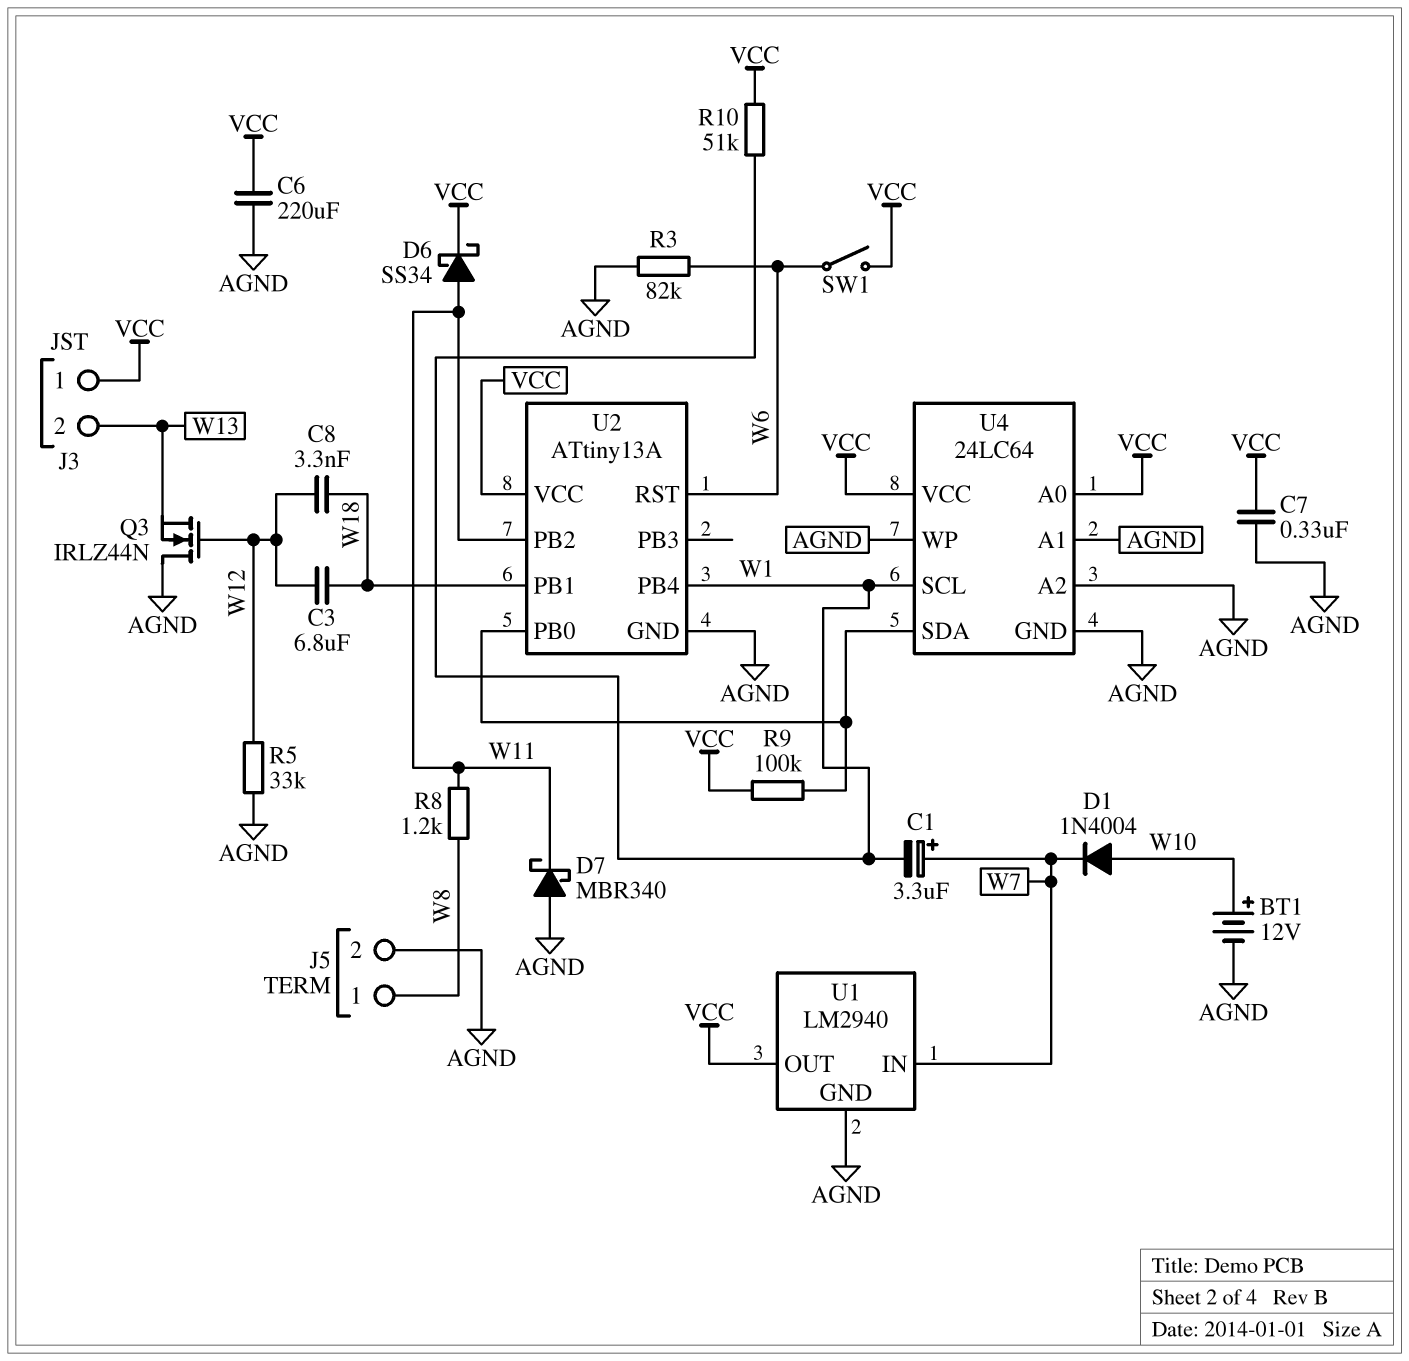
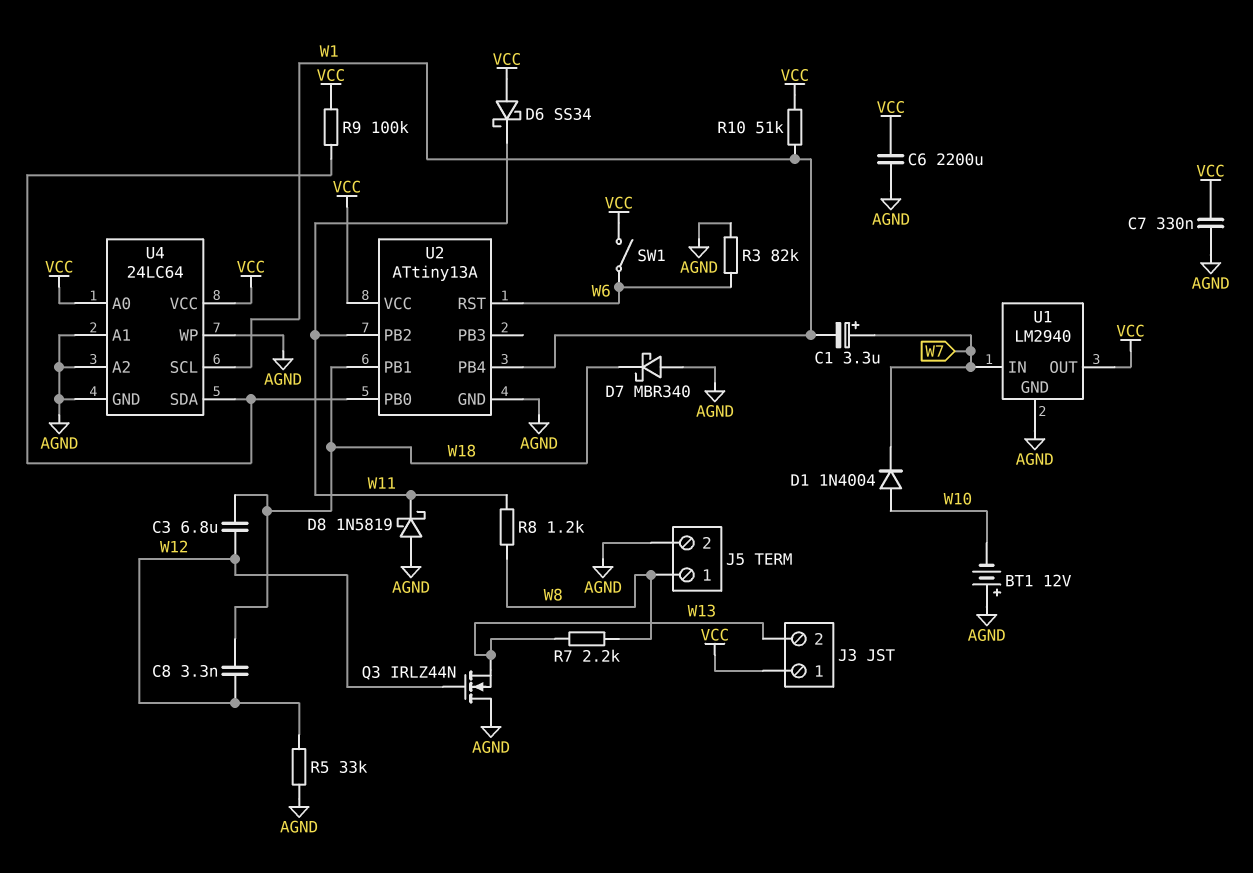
BT1: 12V (plus W10, minus AGND) -> 12V (plus AGND, minus W10)
C6: 220uF (AGND, VCC) -> 2200uF (AGND, VCC)
D6: schottky SS34 (A W11, K VCC) -> schottky SS34 (A VCC, K W11)
D7: schottky MBR340 (A AGND, K W11) -> schottky MBR340 (A AGND, K W18)
D8: none -> schottky 1N5819 (A AGND, K W11)
R7: none -> 2.2k (W8, W13)

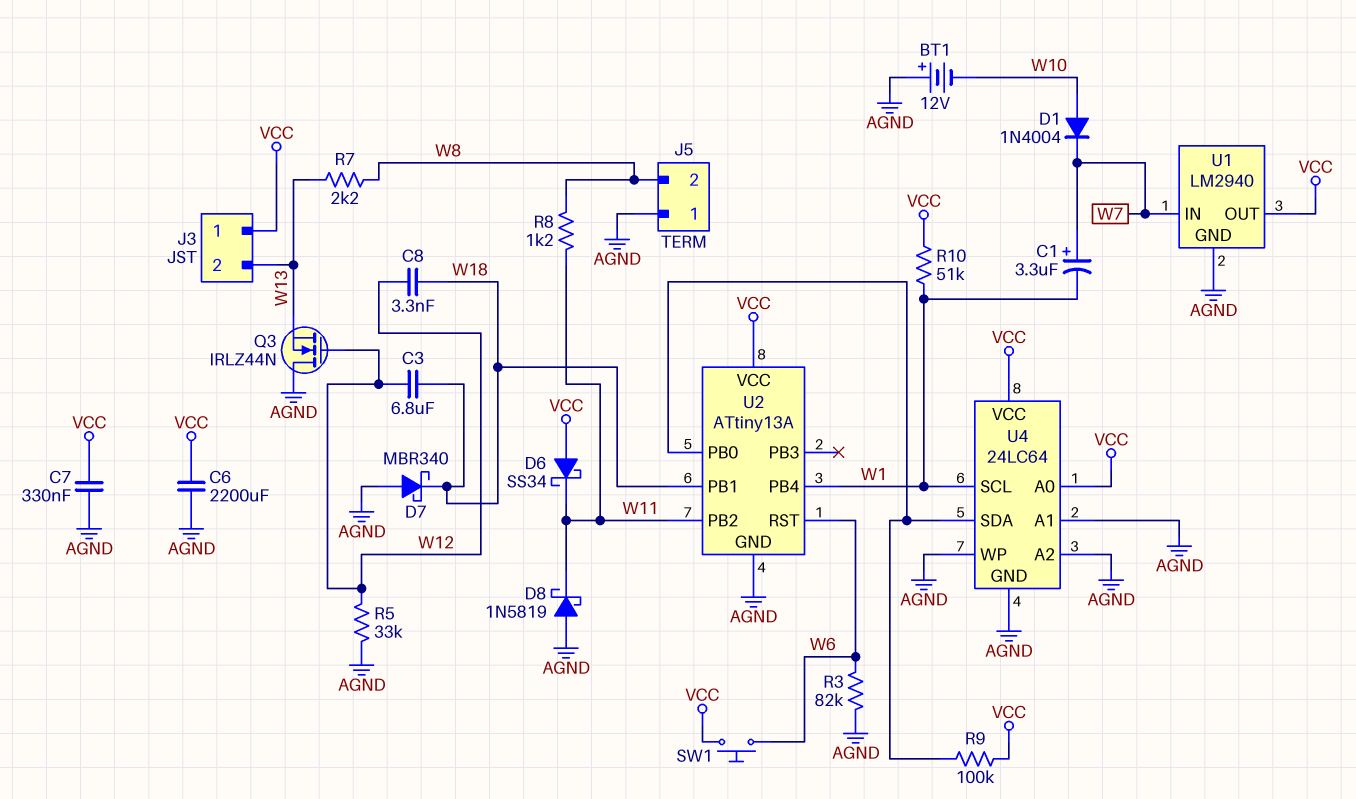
J5 pin 1: W8 -> AGND
J5 pin 2: AGND -> W8
SW1: switch (VCC, W6) -> button (VCC, W6)

